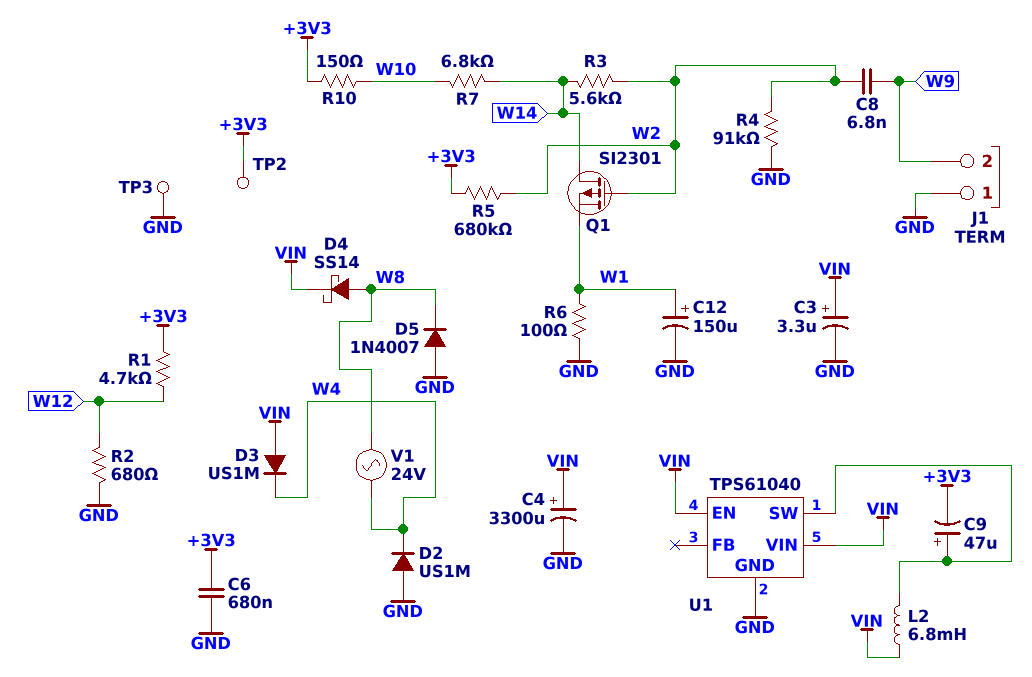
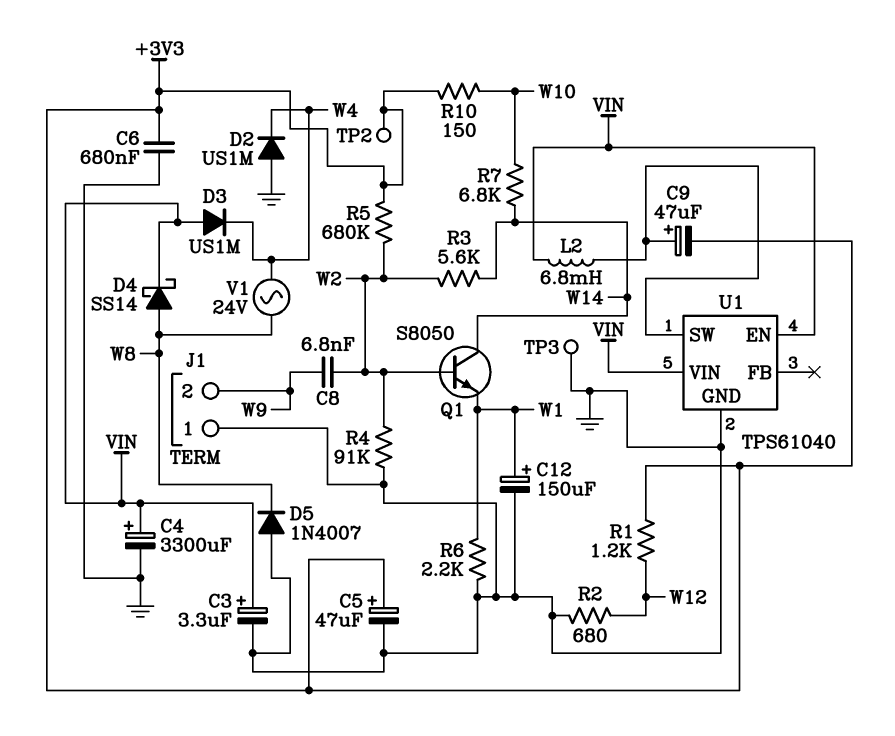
C5: none -> 47uF (plus +3V3, minus GND)
Q1: PMOS SI2301 (G W2, D W14, S W1) -> NPN S8050 (B W2, C W14, E W1)
R1: 4.7k (+3V3, W12) -> 1.2k (+3V3, W12)
R6: 100 (GND, W1) -> 2.2k (GND, W1)

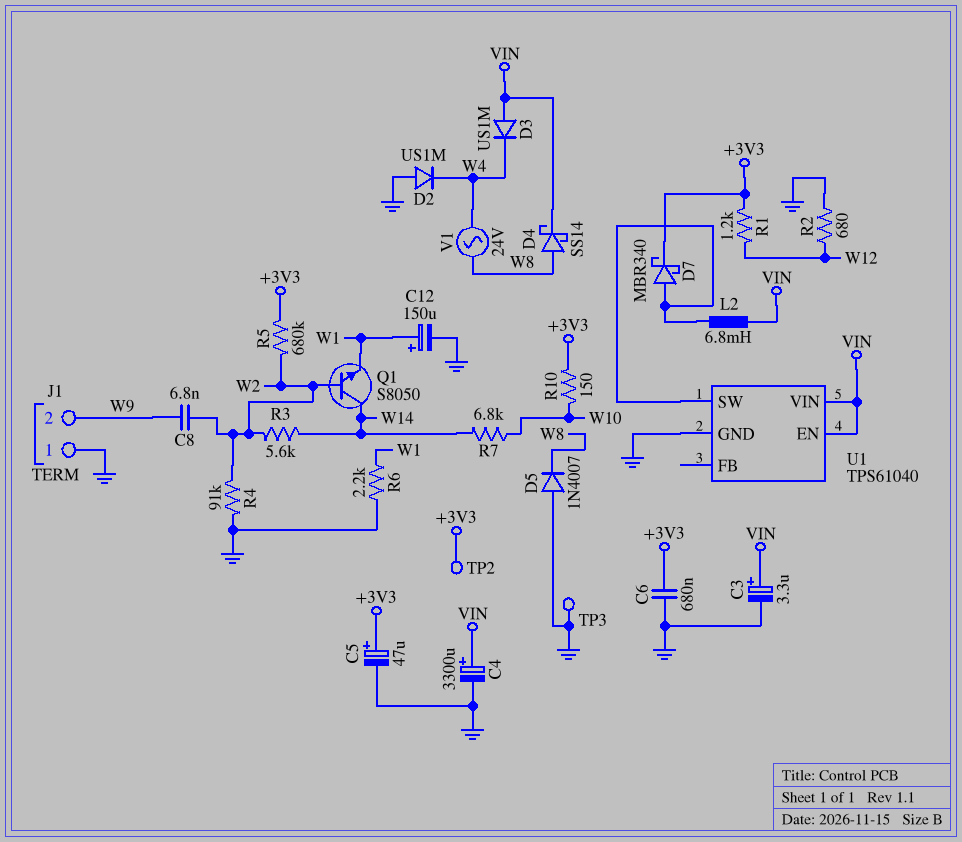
C9: 47uF (plus U1/SW, minus +3V3) -> none
D7: none -> schottky MBR340 (A U1/SW, K +3V3)

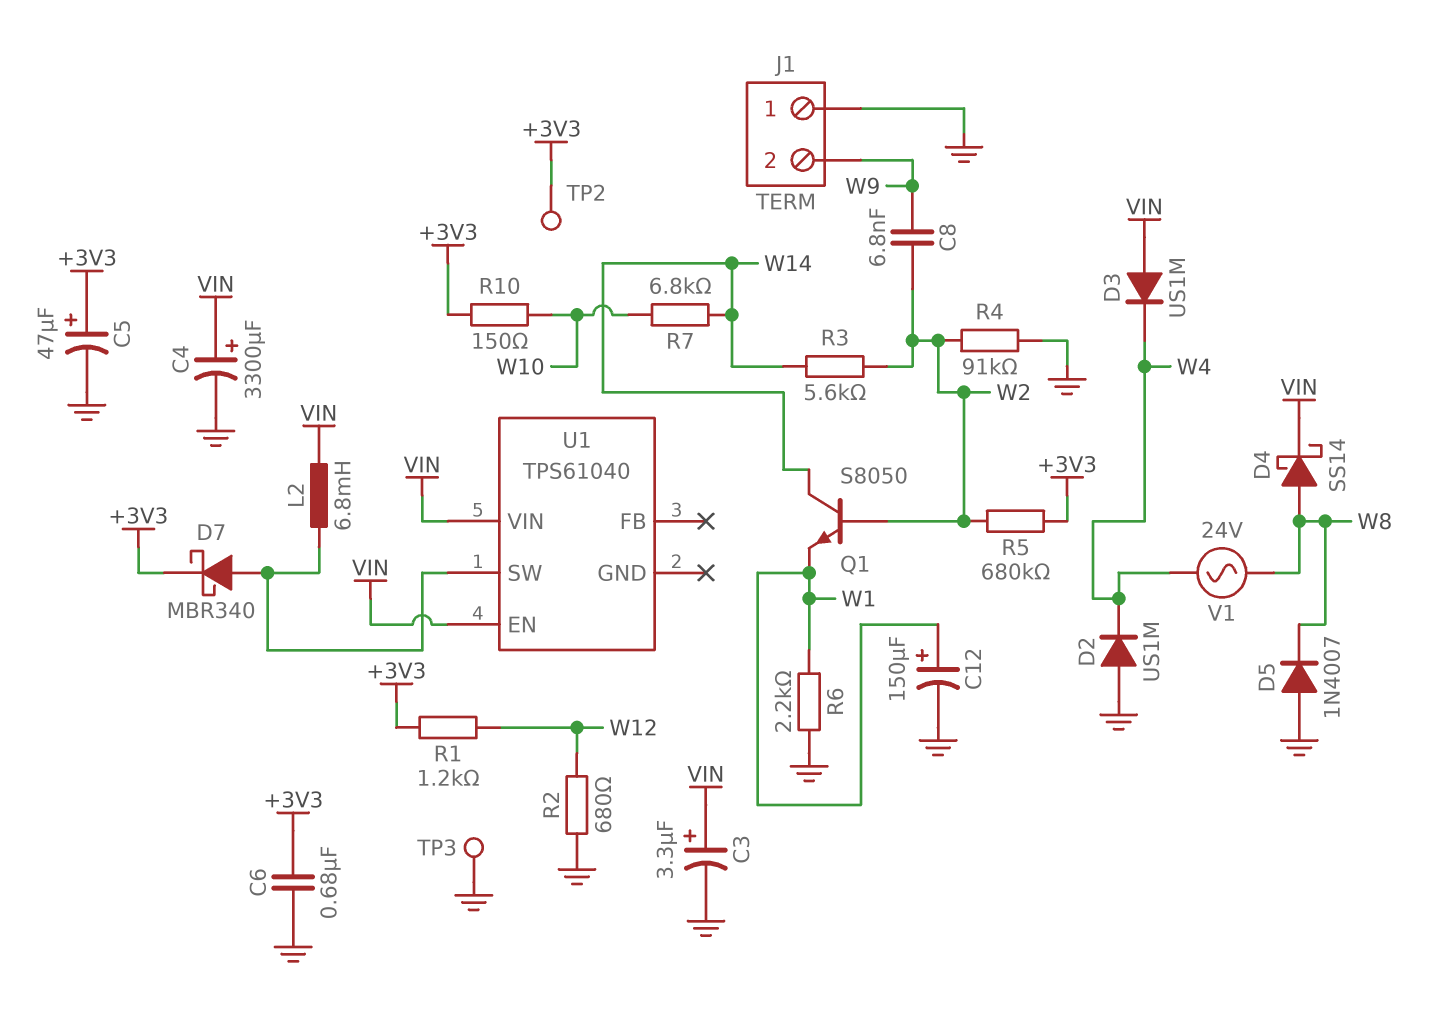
U1 pin GND: GND -> none

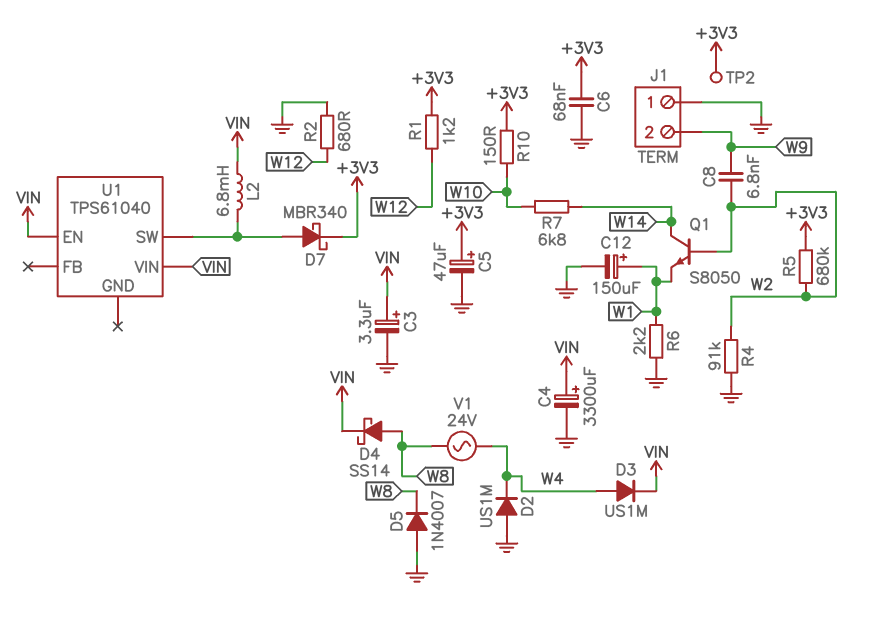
C6: 680nF (+3V3, GND) -> 68nF (+3V3, GND)
D3: diode US1M (A VIN, K W4) -> diode US1M (A W4, K VIN)
R3: 5.6k (W2, W14) -> none
TP3: test point (GND) -> none

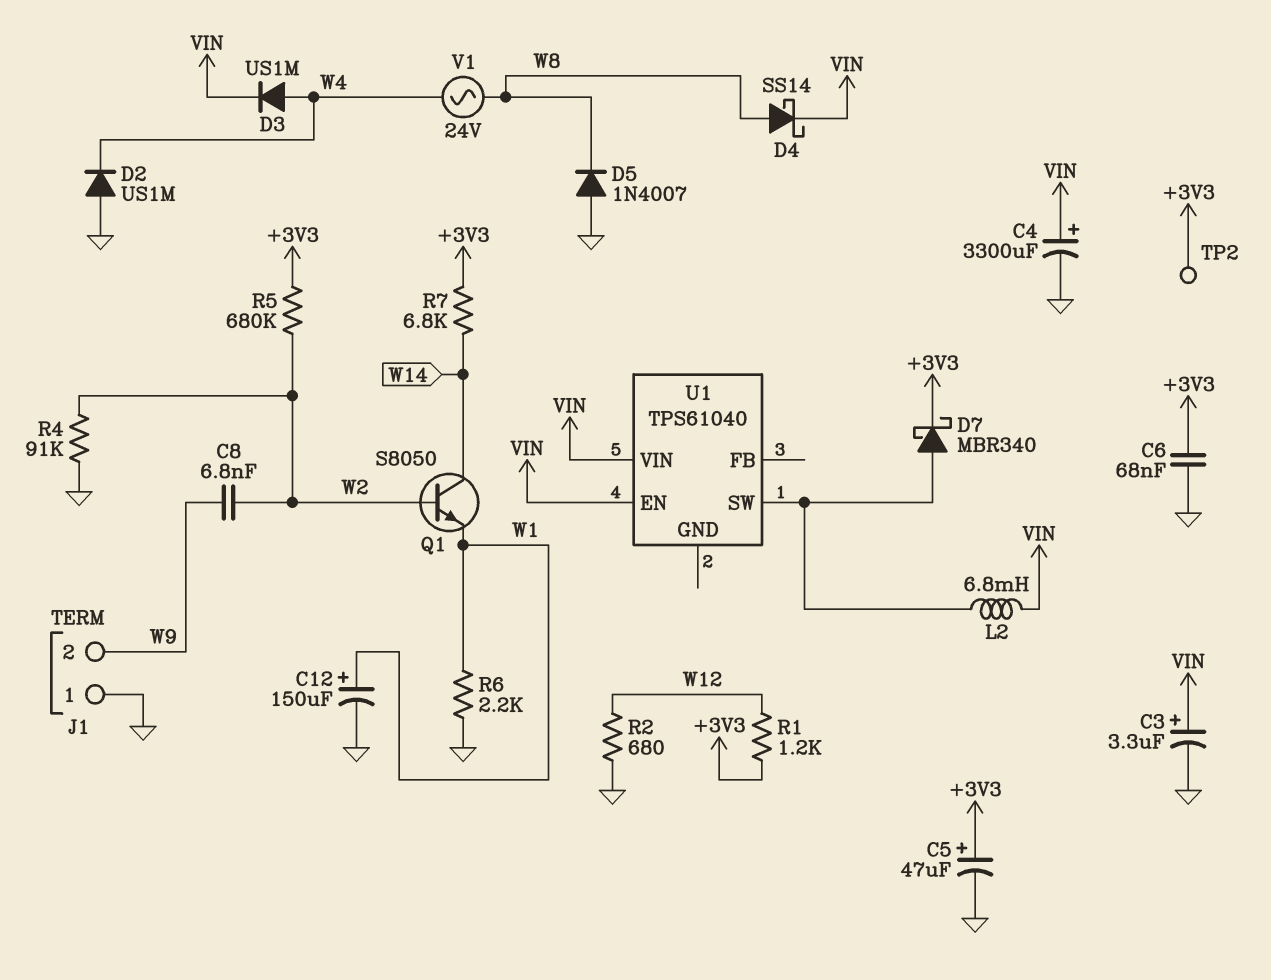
R7: 6.8k (W10, W14) -> 6.8k (+3V3, W14)
R10: 150 (+3V3, W10) -> none

